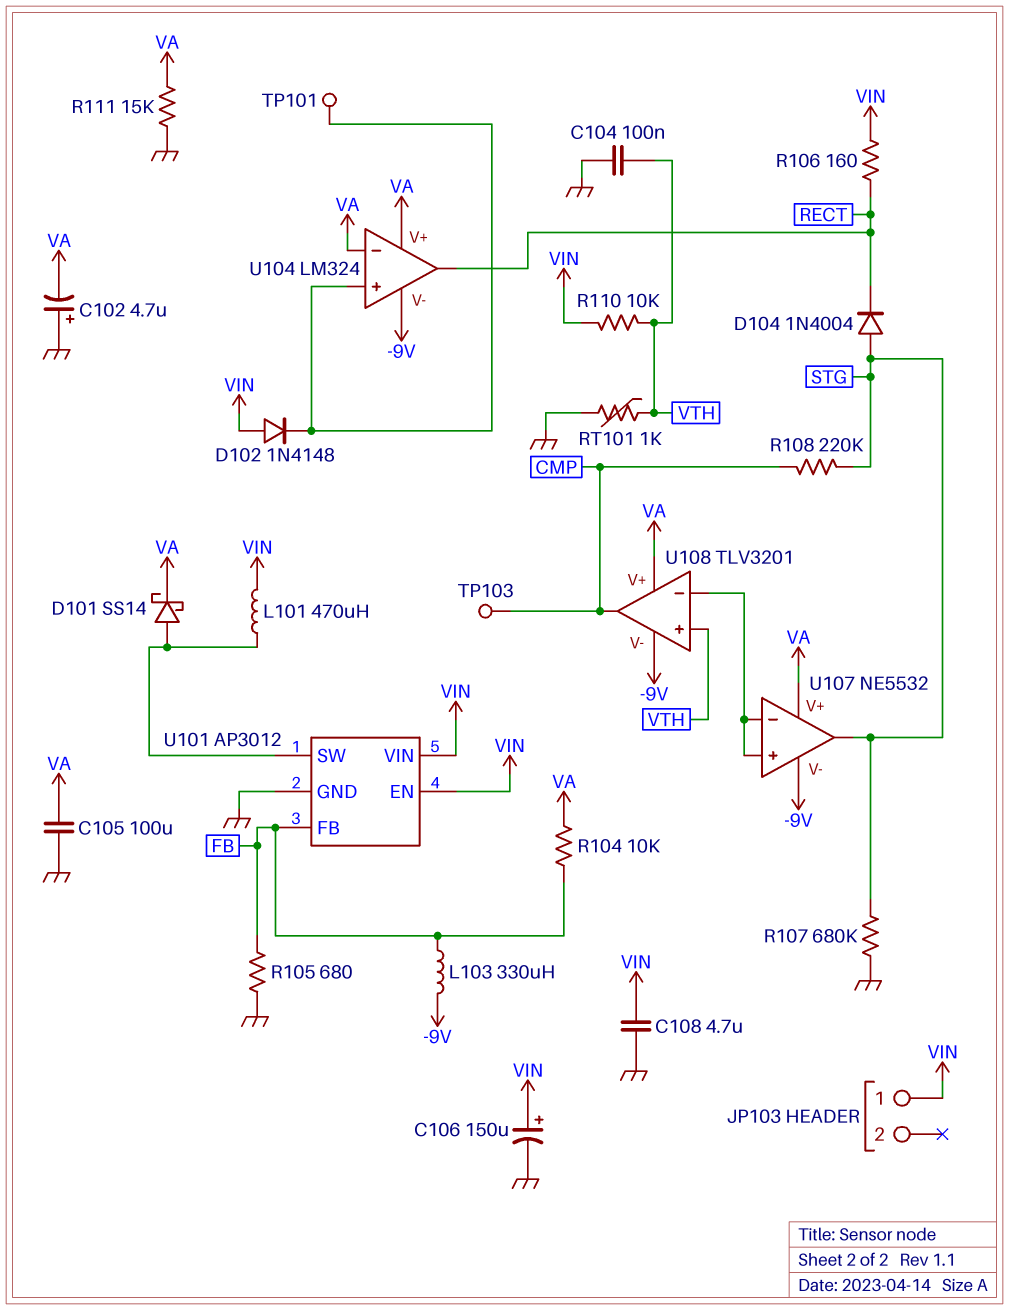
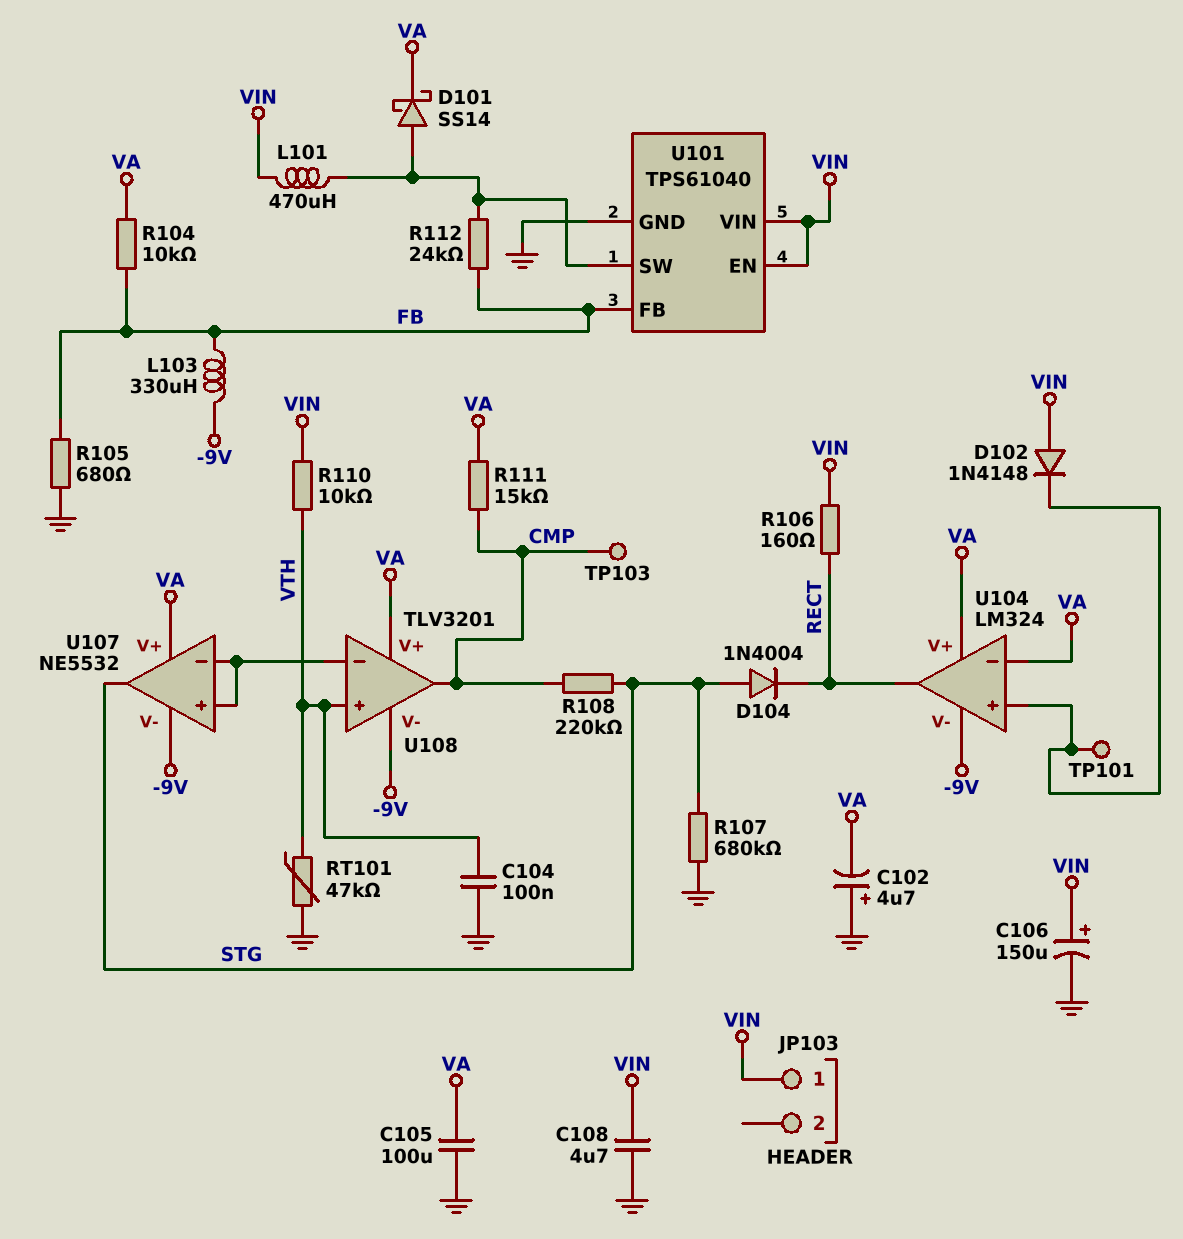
R111: 15k (GND, VA) -> 15k (CMP, VA)
R112: none -> 24k (FB, U101/SW)
RT101: 1k (GND, VTH) -> 47k (GND, VTH)
U101: AP3012 -> TPS61040

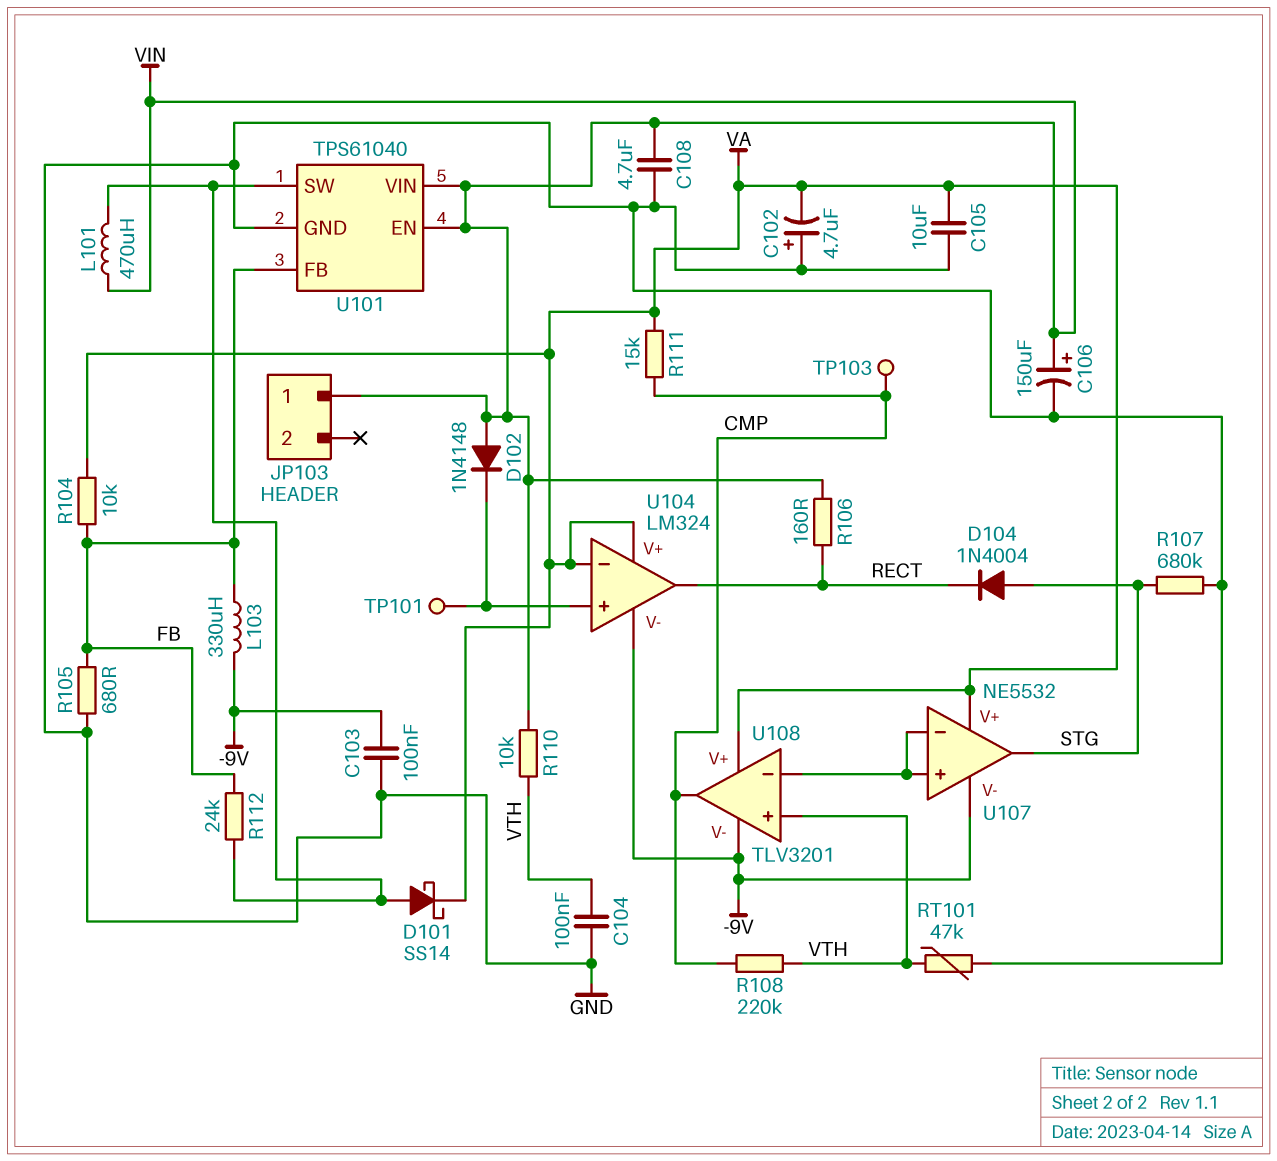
C103: none -> 100nF (-9V, GND)
C105: 100uF (GND, VA) -> 10uF (GND, VA)
R108: 220k (CMP, STG) -> 220k (CMP, VTH)

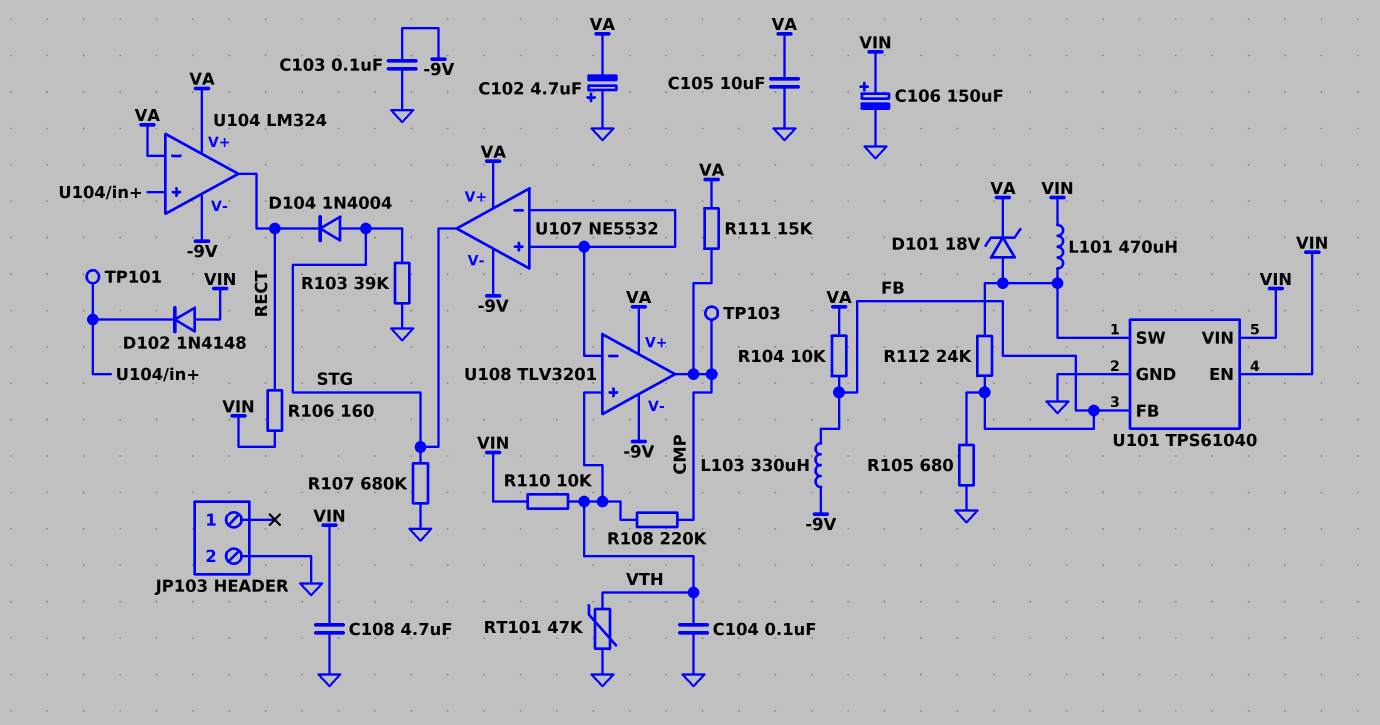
D101: schottky SS14 (A U101/SW, K VA) -> zener 18V (A U101/SW, K VA)
JP103 pin 1: VIN -> none
JP103 pin 2: none -> GND
R103: none -> 39k (GND, STG)

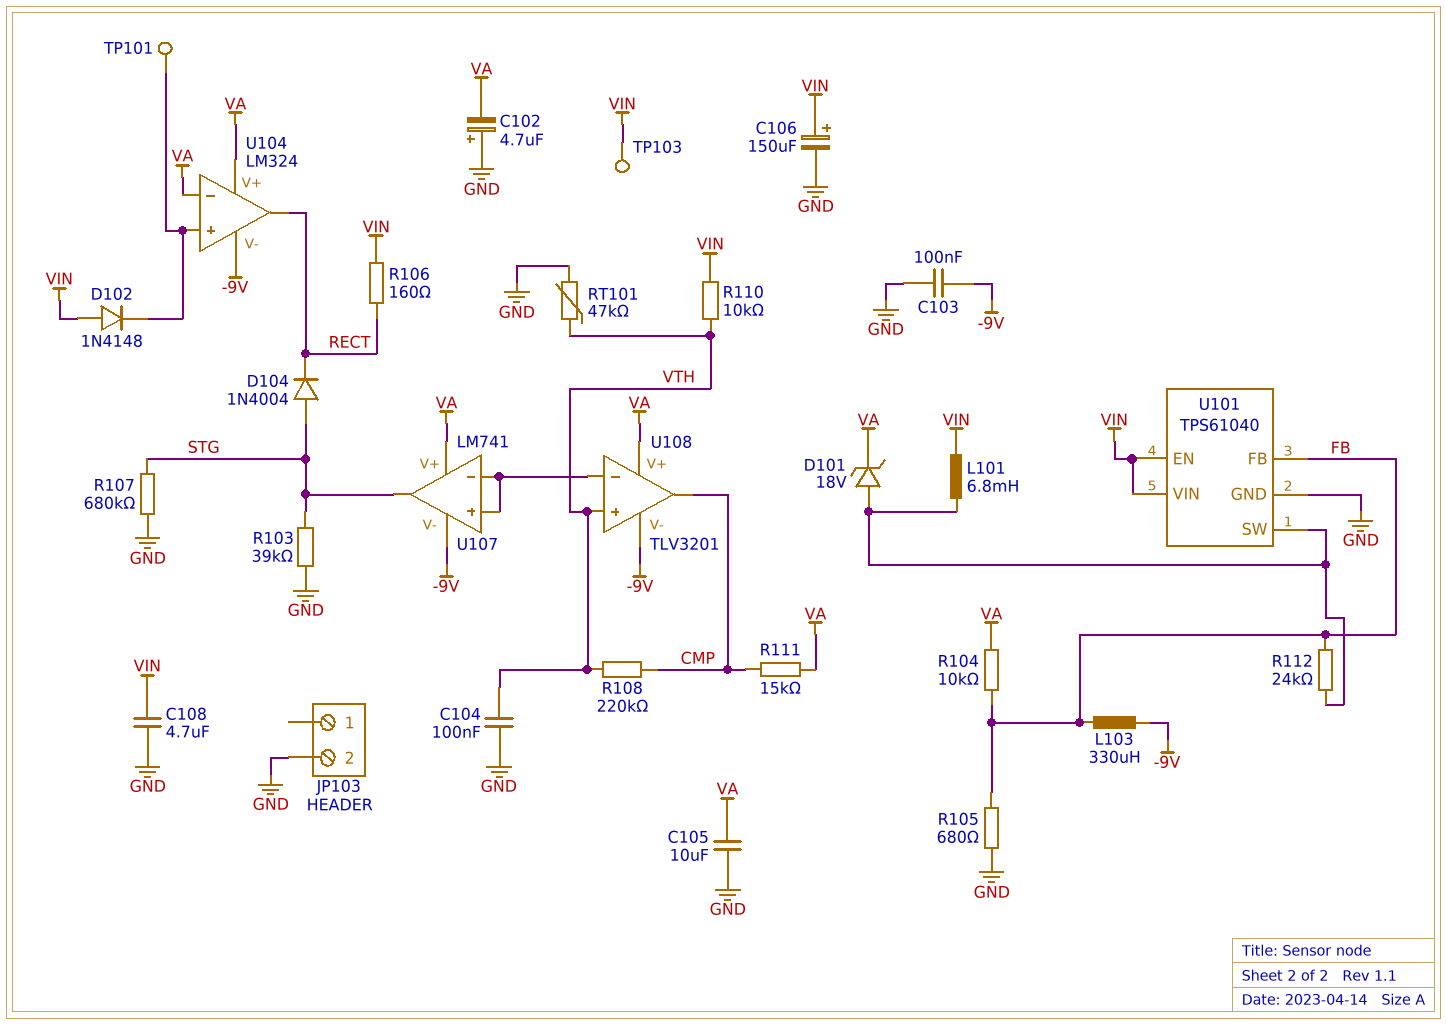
L101: 470uH (U101/SW, VIN) -> 6.8mH (U101/SW, VIN)
TP103: test point (CMP) -> test point (VIN)
U107: NE5532 -> LM741

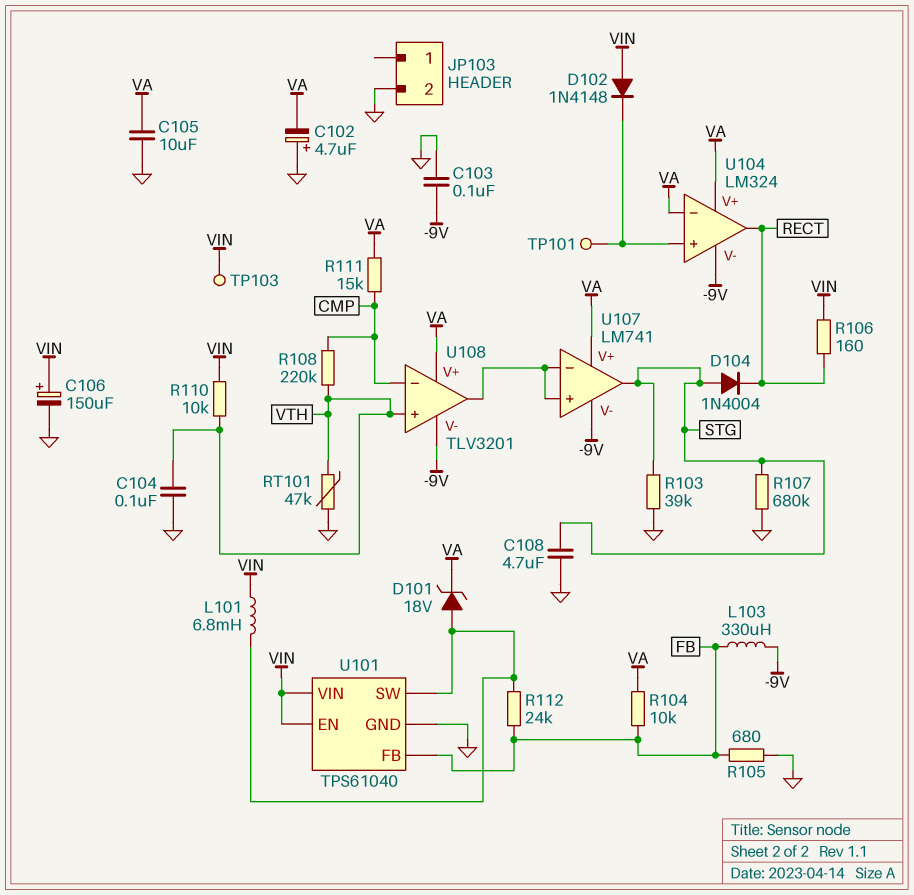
C108: 4.7uF (GND, VIN) -> 4.7uF (GND, STG)
U108 pin in-: U107/in+ -> CMP
U108 pin out: CMP -> U107/in+

